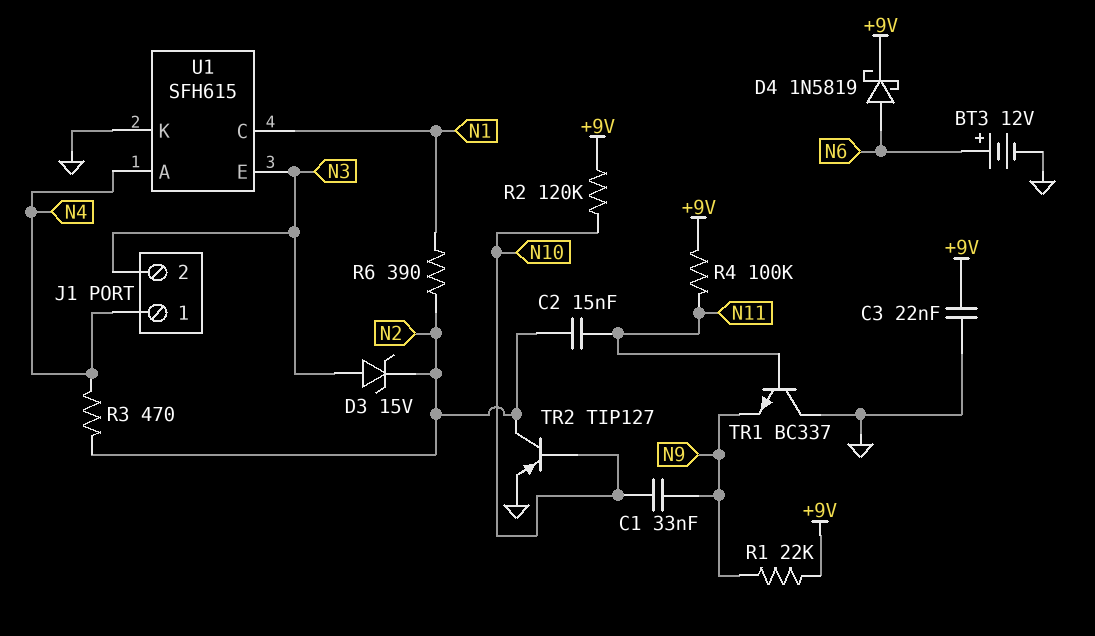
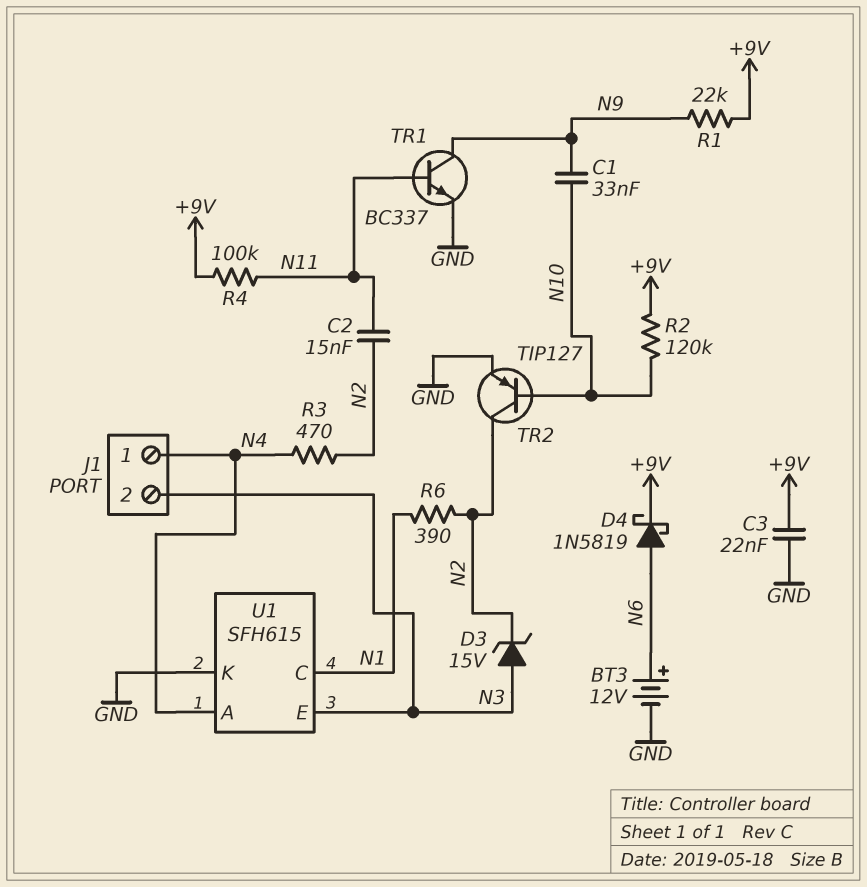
TR1: NPN BC337 (B N11, C GND, E N9) -> NPN BC337 (B N11, C N9, E GND)

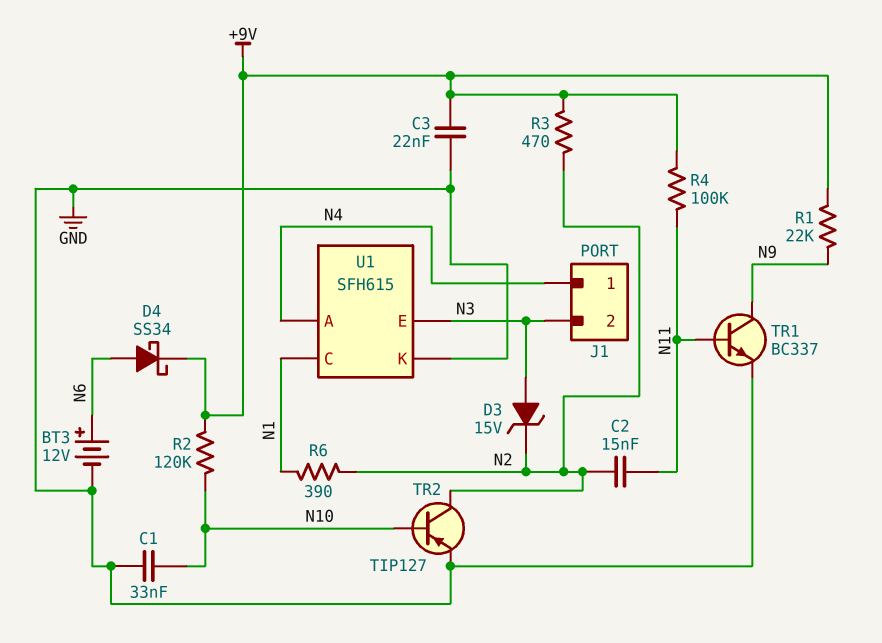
C1: 33nF (N9, N10) -> 33nF (GND, N10)
D4: schottky 1N5819 (A N6, K +9V) -> schottky SS34 (A N6, K +9V)
R3: 470 (N2, N4) -> 470 (+9V, N2)

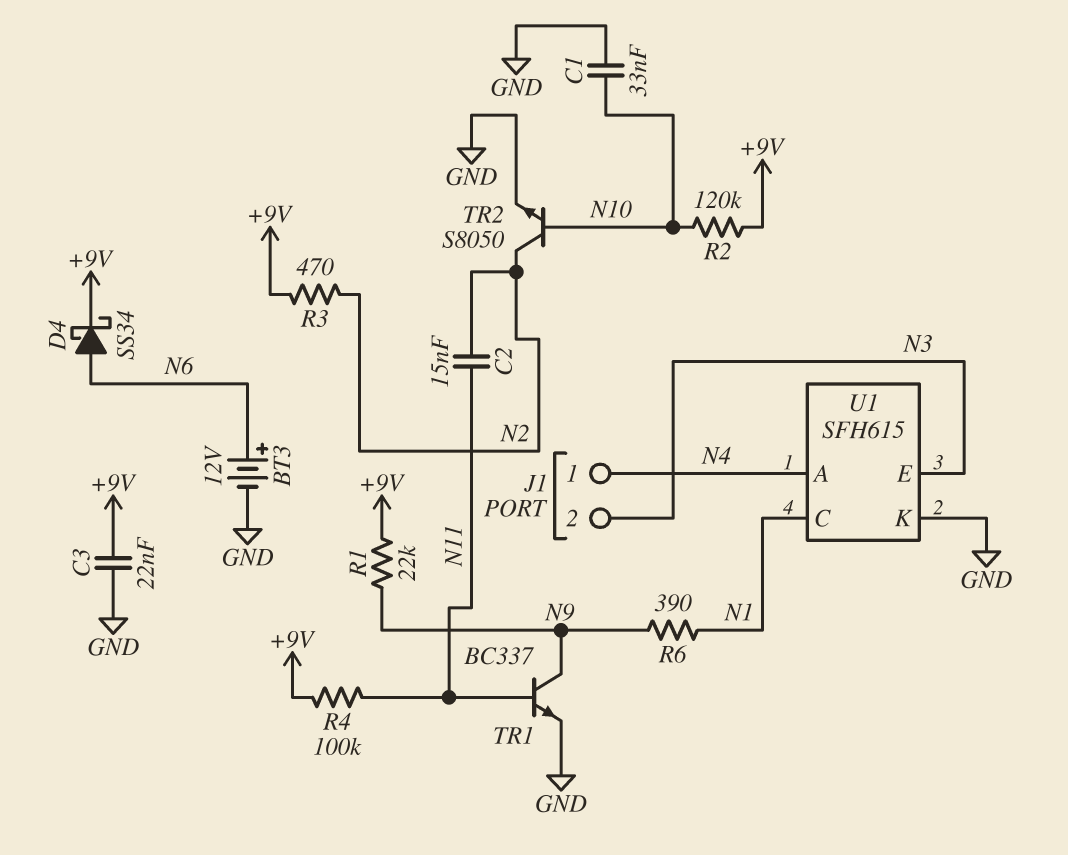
D3: zener 15V (A N3, K N2) -> none
R6: 390 (N1, N2) -> 390 (N1, N9)
TR2: PNP TIP127 (B N10, C N2, E GND) -> NPN S8050 (B N10, C N2, E GND)

